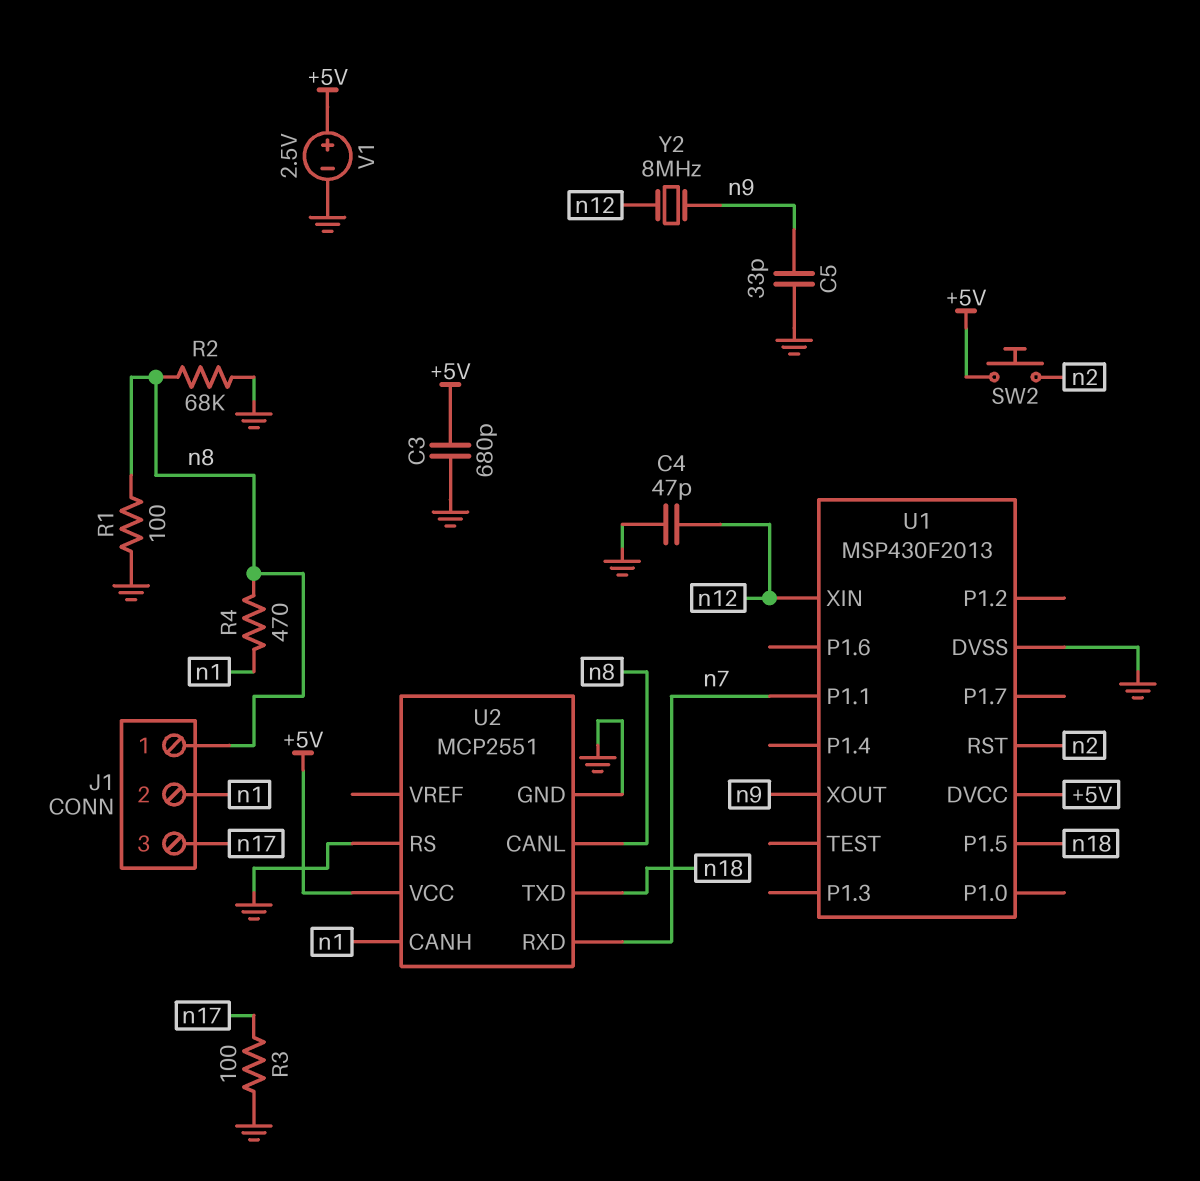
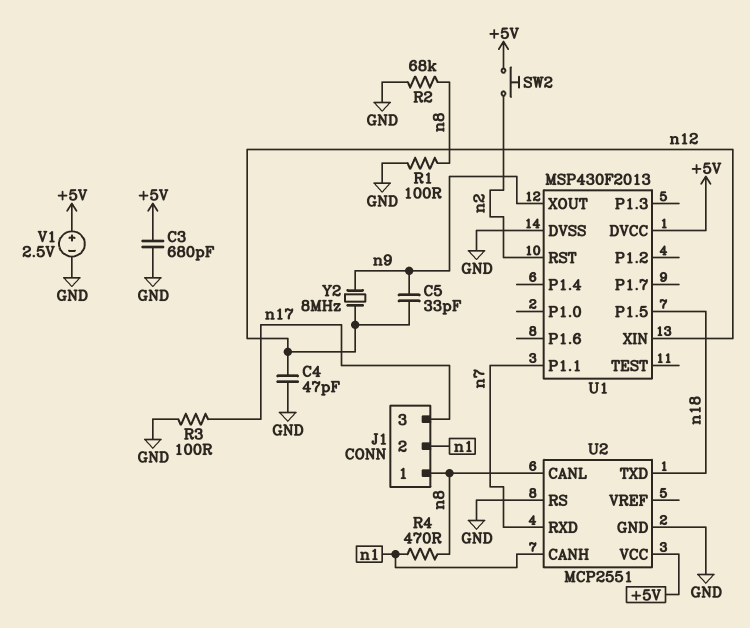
C5: 33pF (GND, n9) -> 33pF (n9, n12)

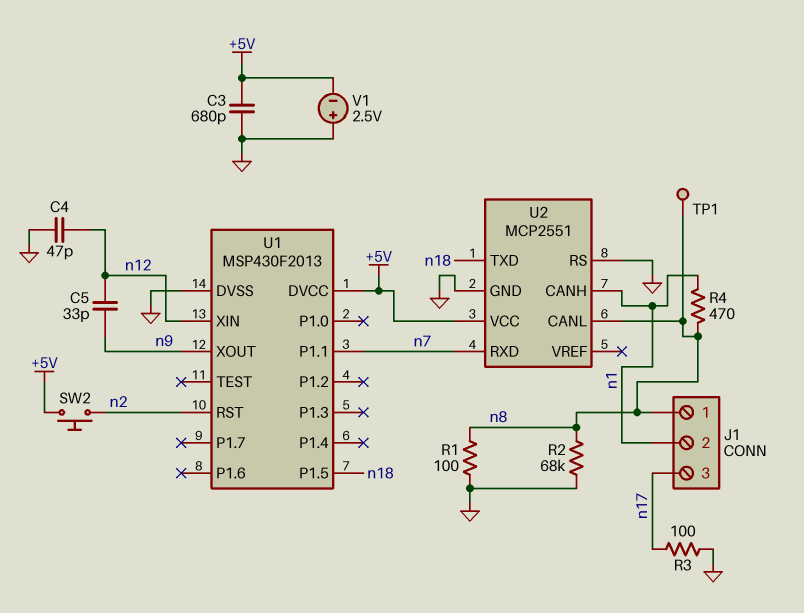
TP1: none -> test point (n8)
V1: 2.5V (plus +5V, minus GND) -> 2.5V (plus GND, minus +5V)
Y2: 8MHz (n9, n12) -> none

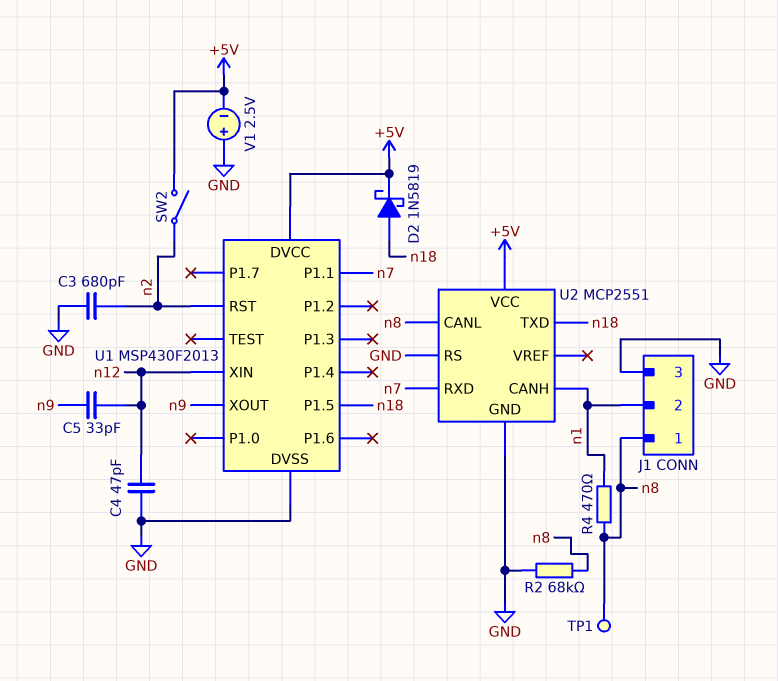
C3: 680pF (+5V, GND) -> 680pF (GND, n2)
D2: none -> schottky 1N5819 (A n18, K +5V)
J1 pin 3: n17 -> GND
R1: 100 (GND, n8) -> none
R3: 100 (GND, n17) -> none
SW2: button (+5V, n2) -> switch (+5V, n2)

